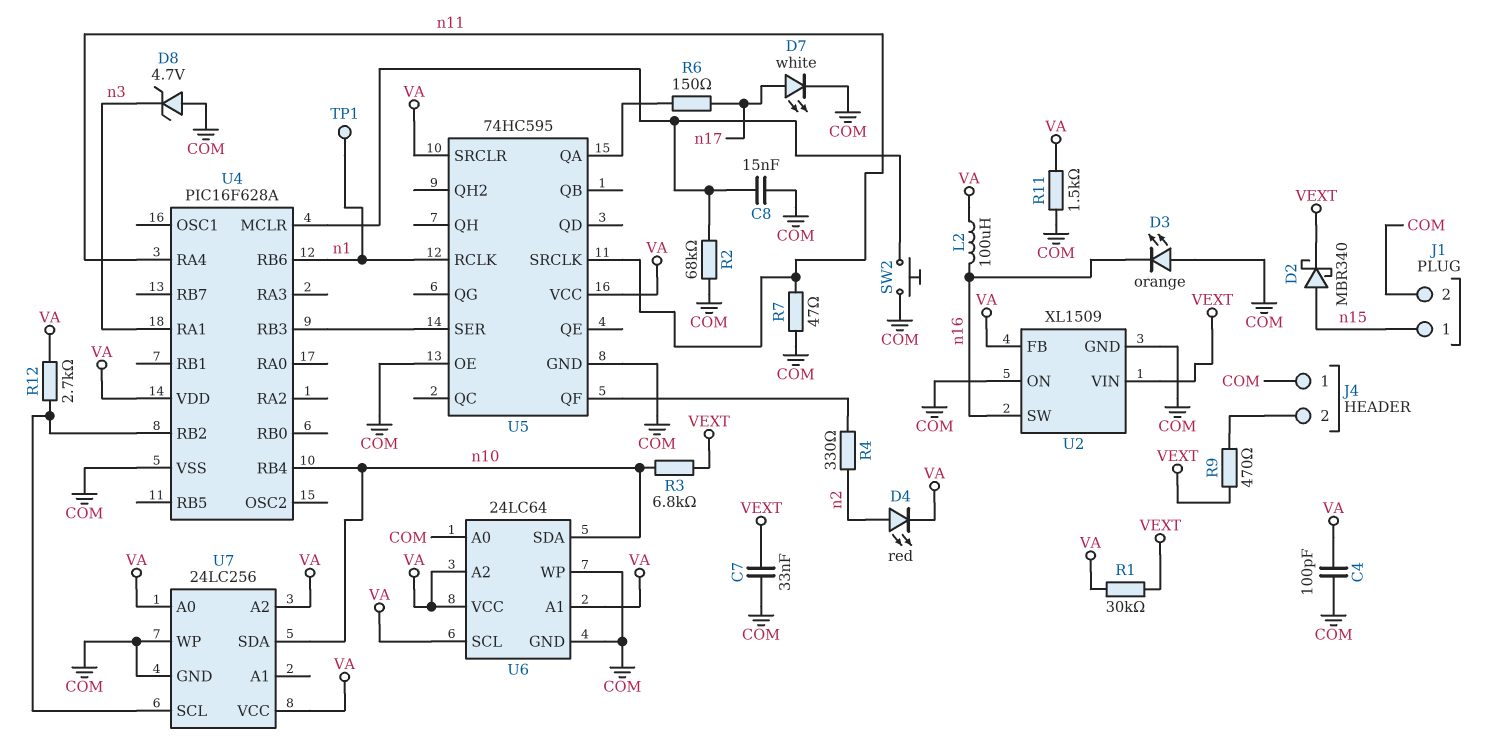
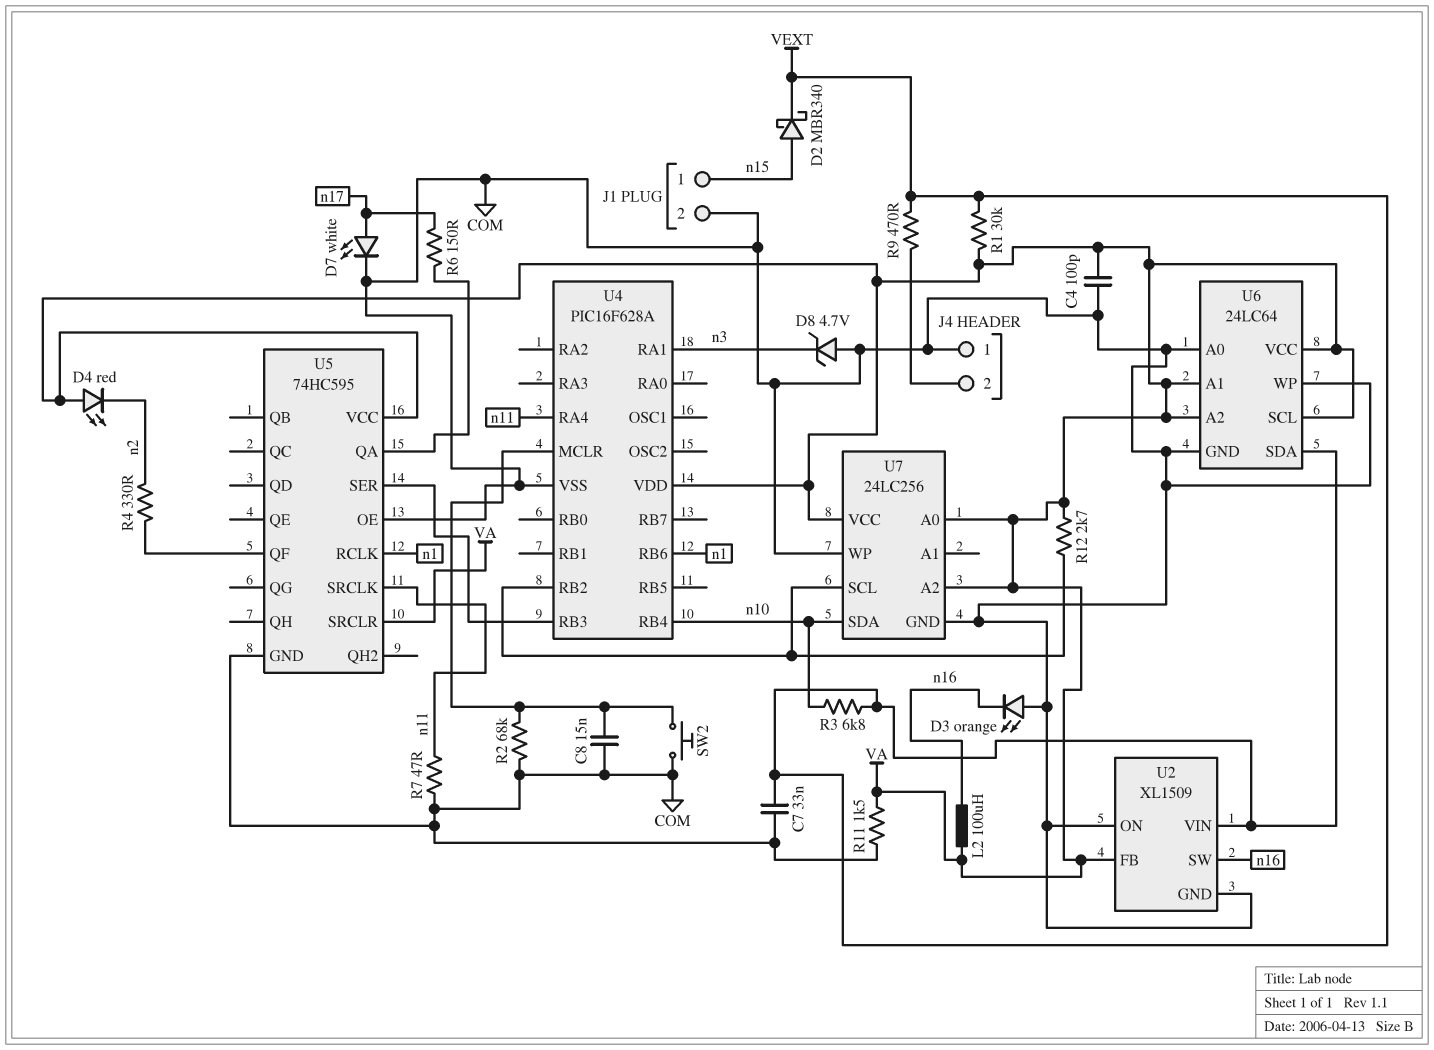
D4: LED red (A n2, K VA) -> LED red (A VA, K n2)
TP1: test point (n1) -> none
U6 pin SDA: n10 -> VEXT

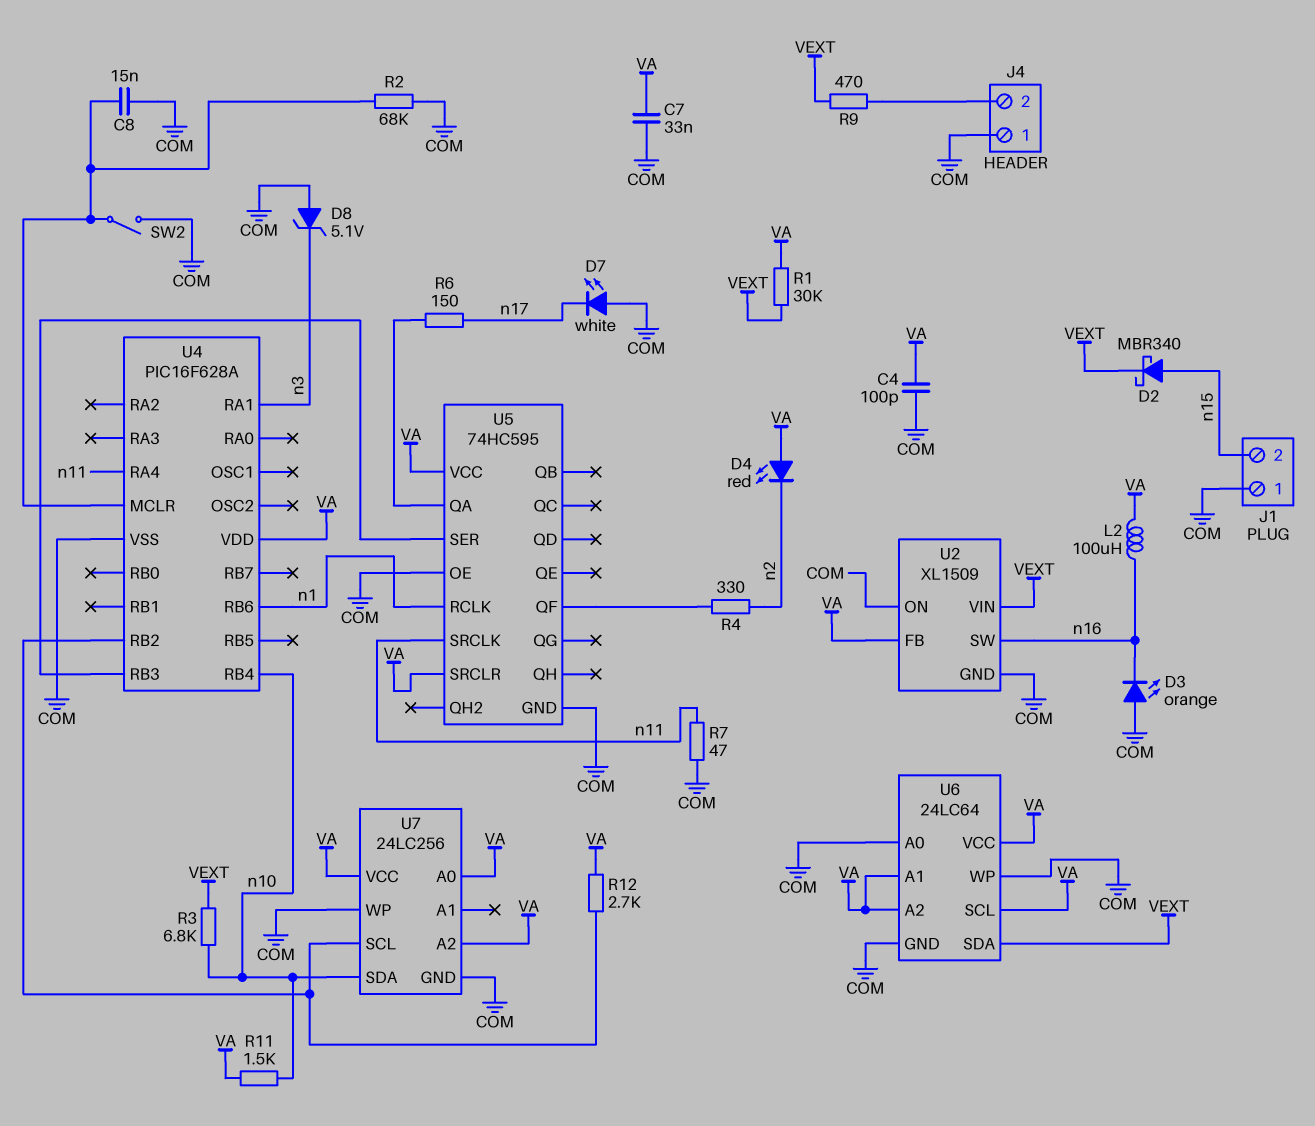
C7: 33nF (COM, VEXT) -> 33nF (COM, VA)
D7: LED white (A n17, K COM) -> LED white (A COM, K n17)
D8: zener 4.7V (A COM, K n3) -> zener 5.1V (A COM, K n3)
J1 pin 1: n15 -> COM
J1 pin 2: COM -> n15
R11: 1.5k (COM, VA) -> 1.5k (VA, n10)
SW2: button (COM, U4/MCLR) -> switch (COM, U4/MCLR)

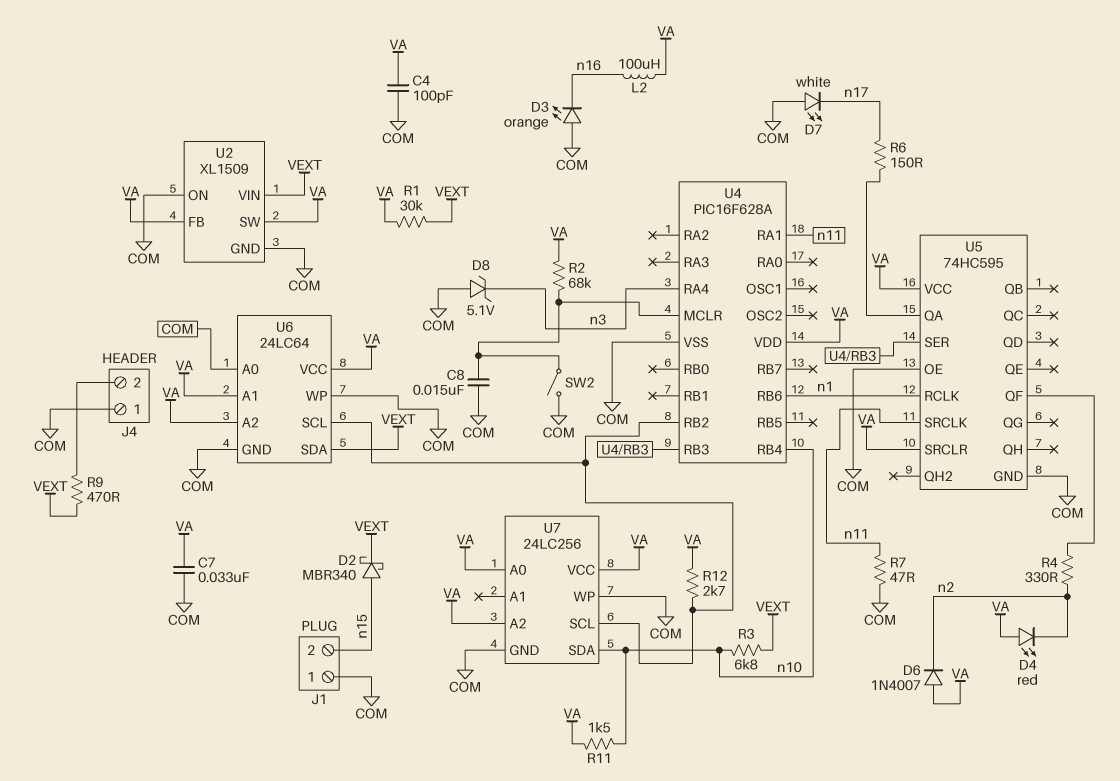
D6: none -> diode 1N4007 (A VA, K n2)
R2: 68k (COM, U4/MCLR) -> 68k (U4/MCLR, VA)
U2 pin SW: n16 -> VA
U4 pin RA1: n3 -> n11
U4 pin RA4: n11 -> n3
U6 pin SCL: VA -> U4/RB2

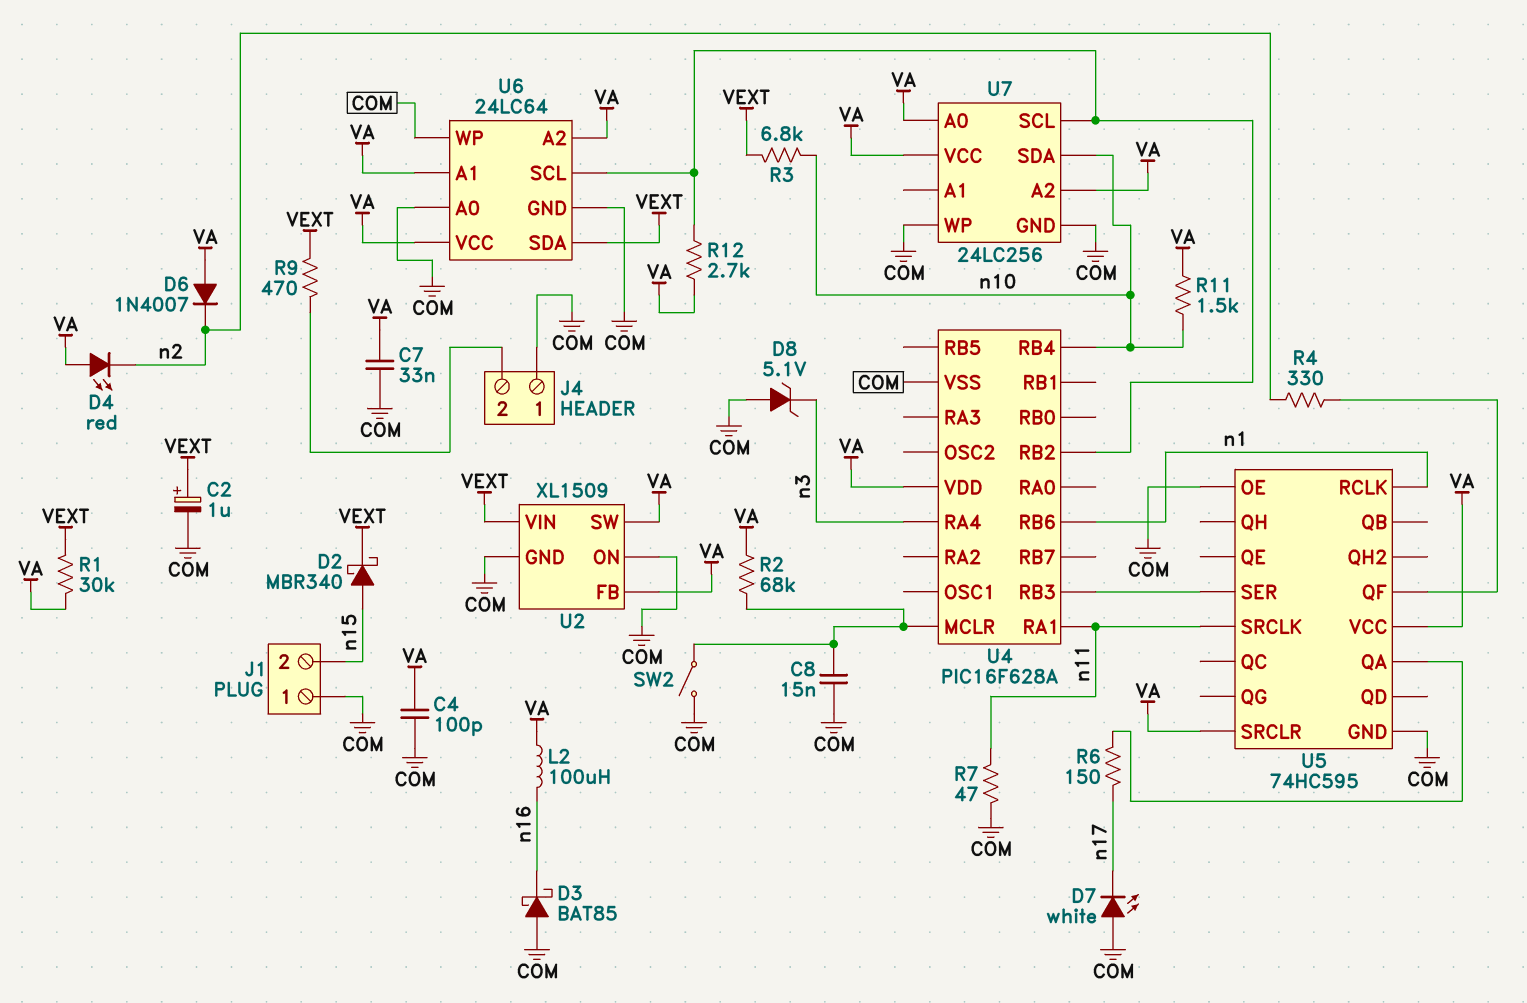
C2: none -> 1uF (plus VEXT, minus COM)
D3: LED orange (A COM, K n16) -> schottky BAT85 (A COM, K n16)

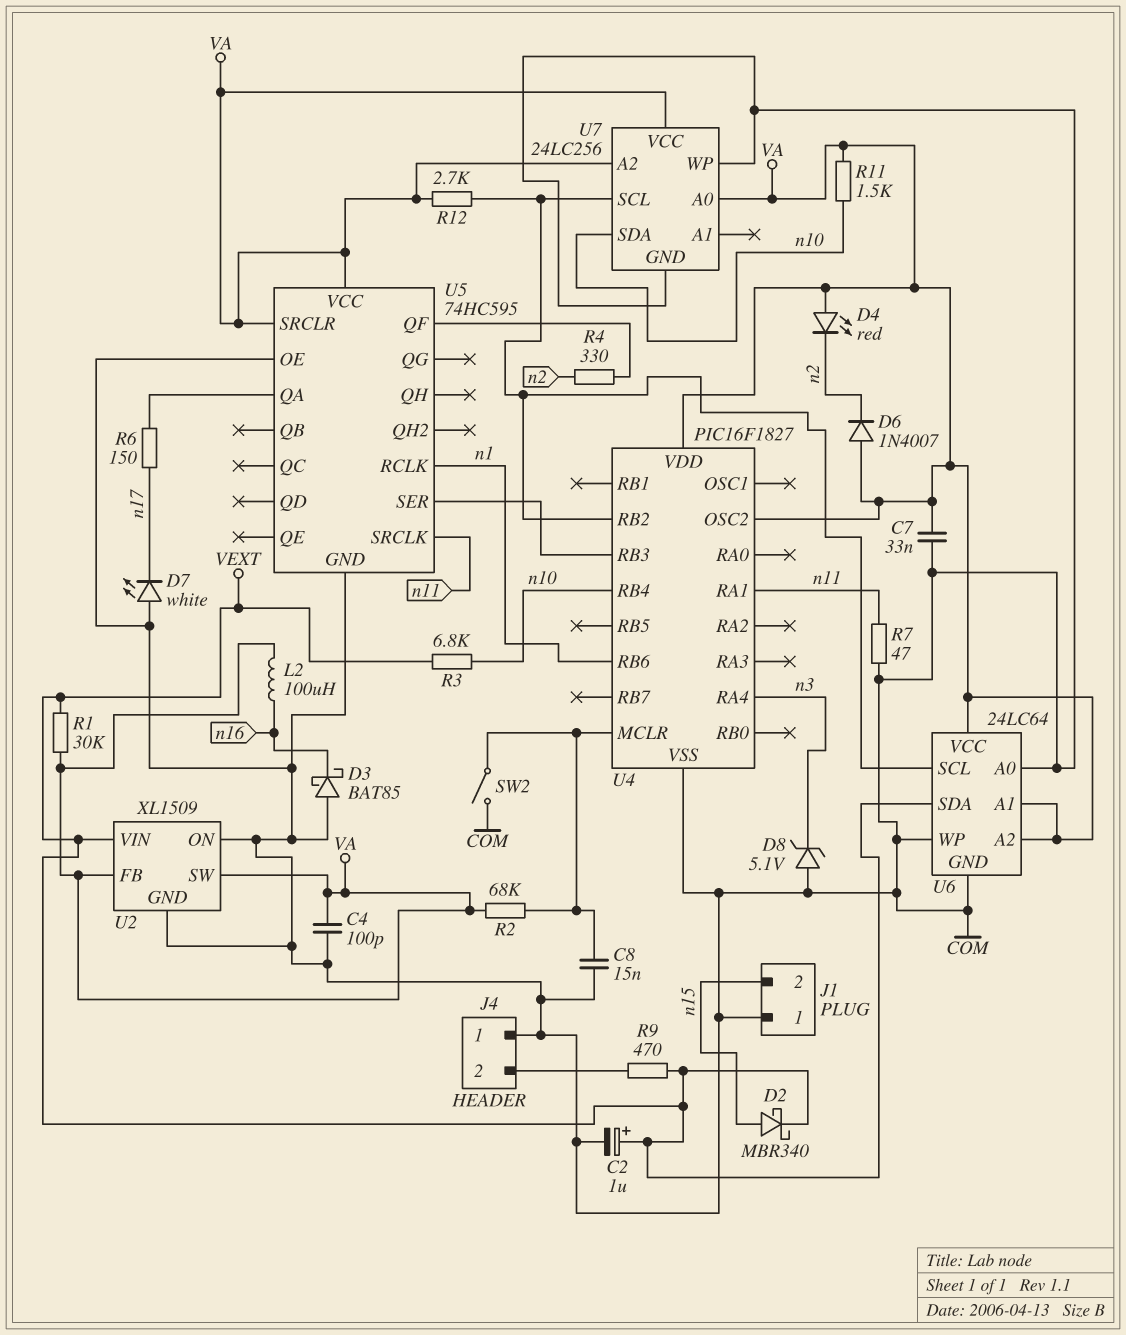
U4: PIC16F628A -> PIC16F1827
U4 pin OSC2: none -> VA

